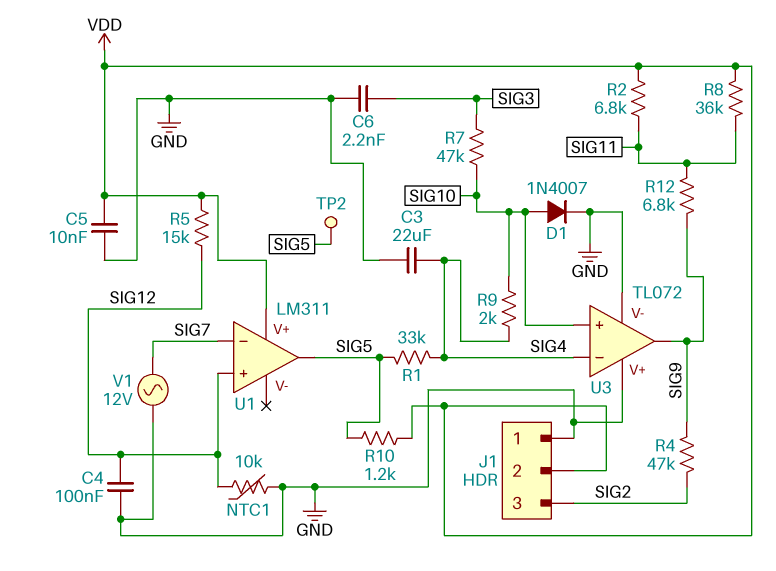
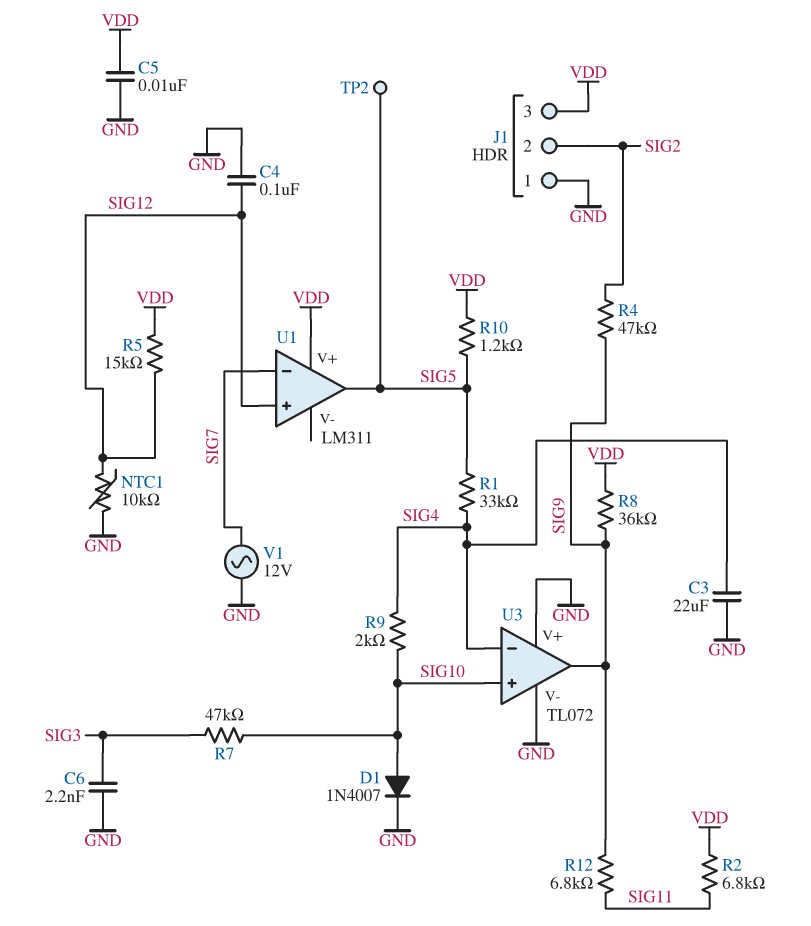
J1 pin 2: VDD -> SIG2
J1 pin 3: SIG2 -> VDD
R8: 36k (SIG11, VDD) -> 36k (SIG9, VDD)

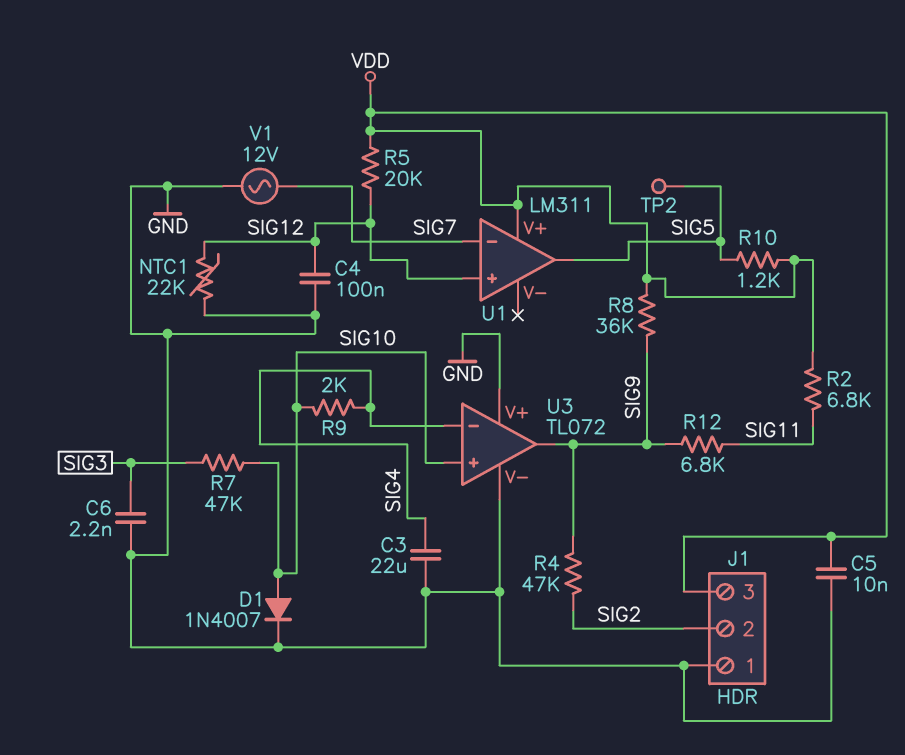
NTC1: 10k (GND, SIG12) -> 22k (GND, SIG12)
R1: 33k (SIG4, SIG5) -> none
R5: 15k (SIG12, VDD) -> 20k (SIG12, VDD)

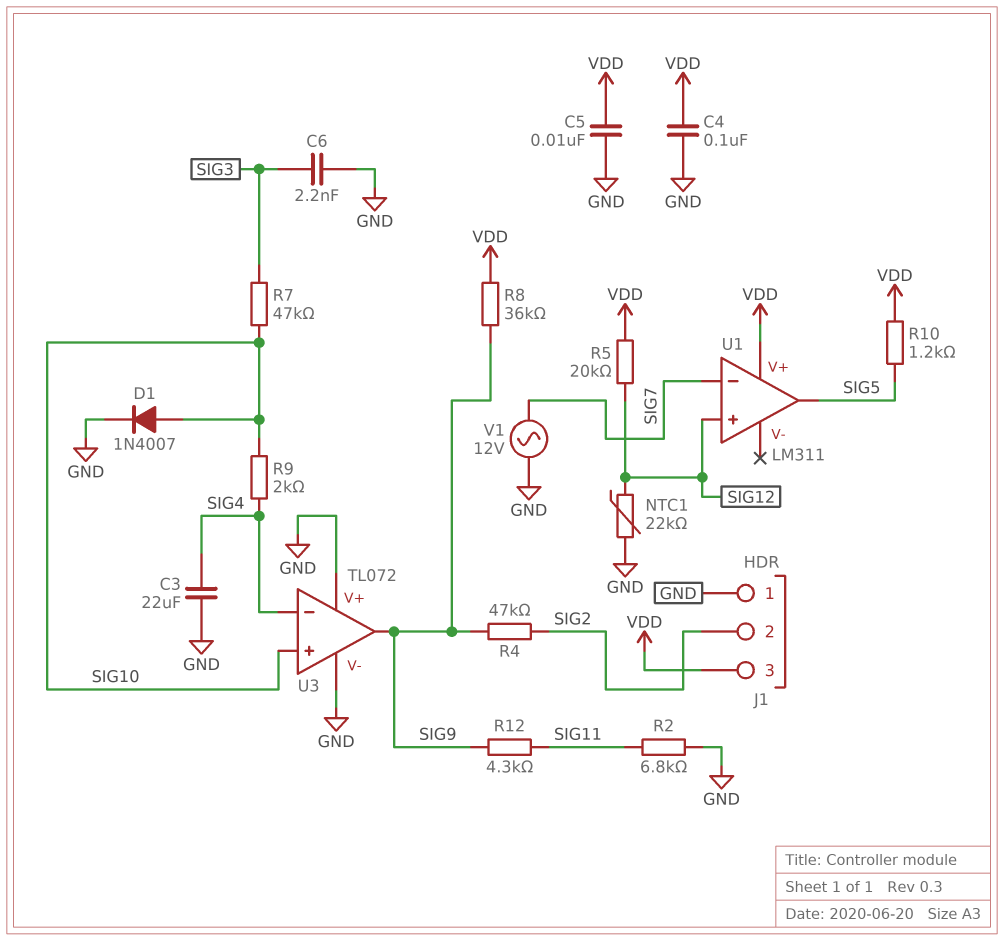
C4: 100nF (GND, SIG12) -> 100nF (GND, VDD)
R2: 6.8k (SIG11, VDD) -> 6.8k (GND, SIG11)
R12: 6.8k (SIG9, SIG11) -> 4.3k (SIG9, SIG11)
TP2: test point (SIG5) -> none

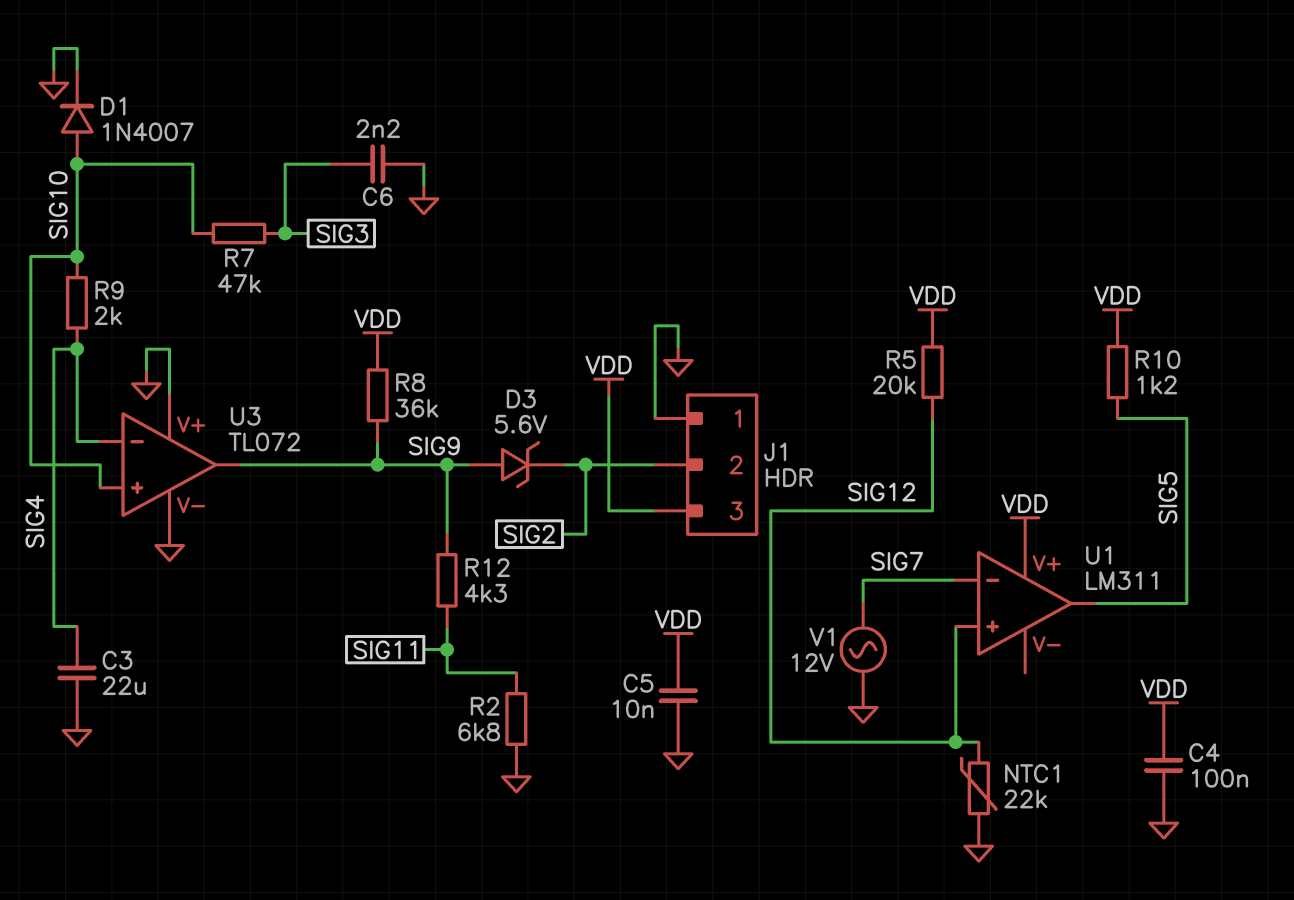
D3: none -> zener 5.6V (A SIG9, K SIG2)
R4: 47k (SIG2, SIG9) -> none

